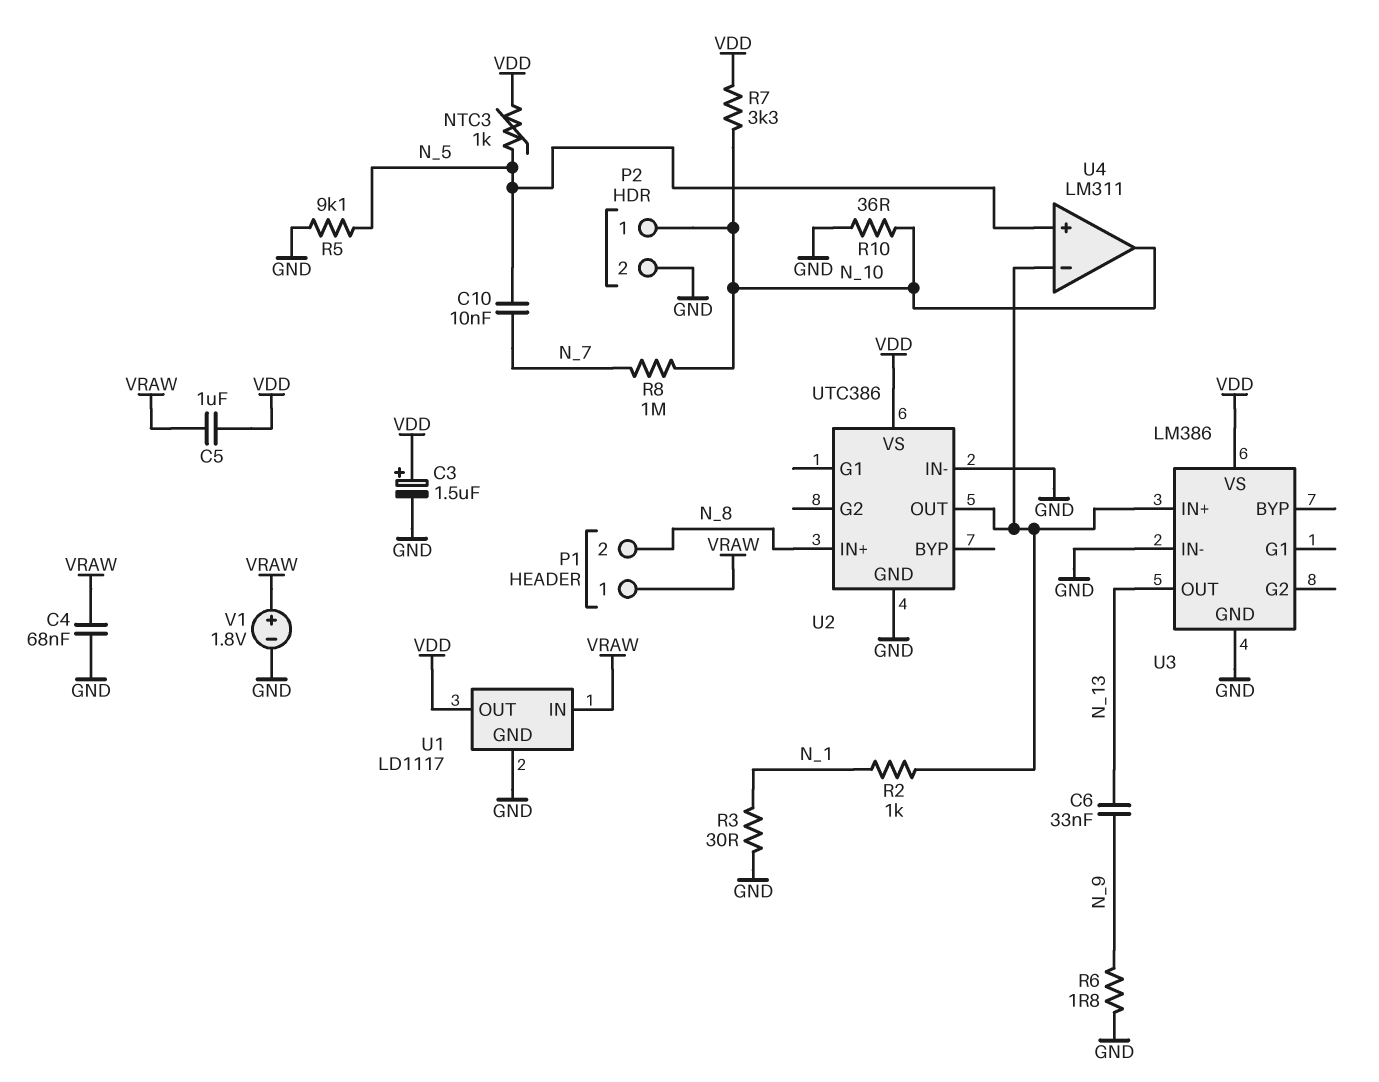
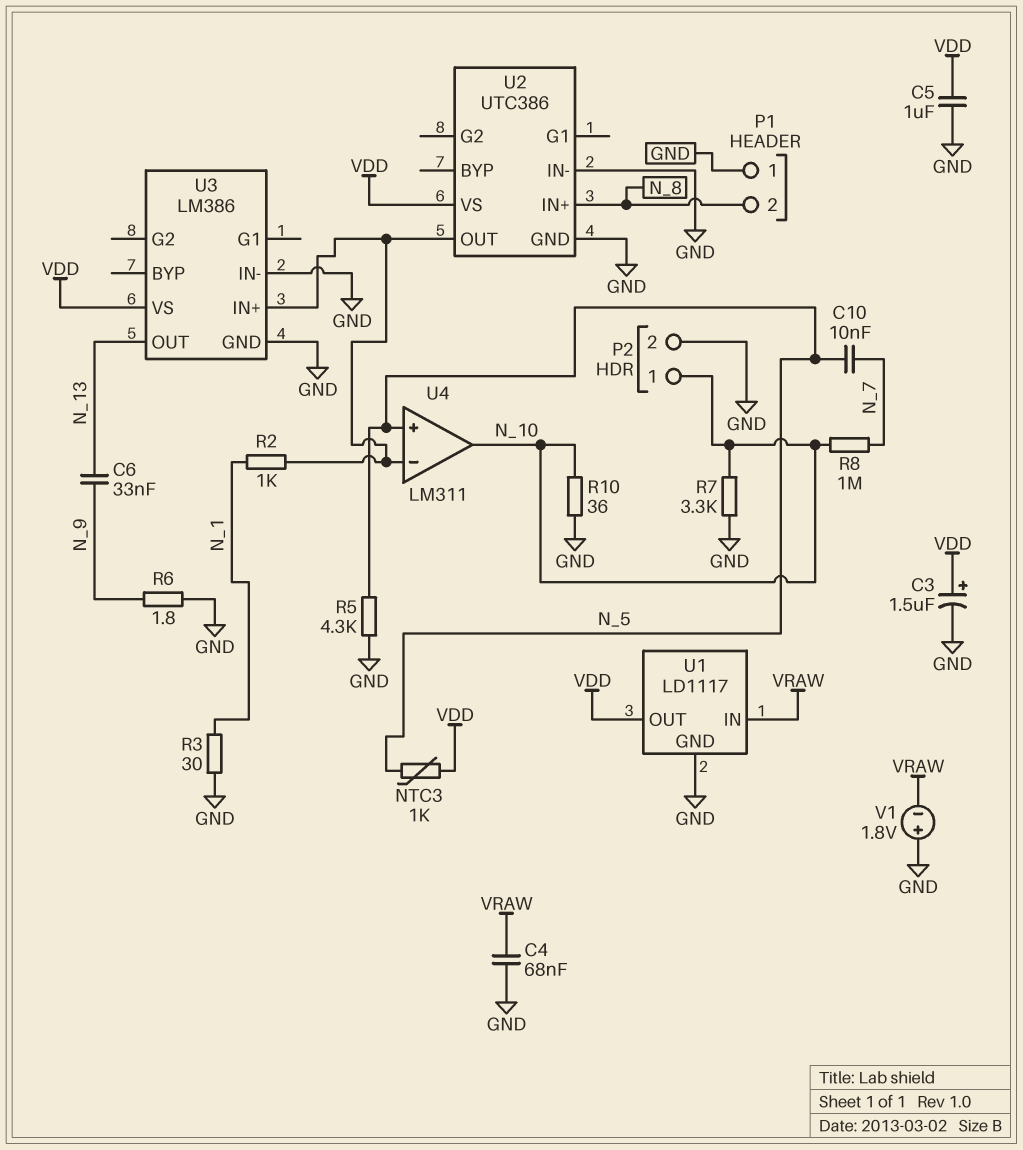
C5: 1uF (VDD, VRAW) -> 1uF (GND, VDD)
P1 pin 1: VRAW -> GND
R5: 9.1k (GND, N_5) -> 4.3k (GND, N_5)
R7: 3.3k (N_10, VDD) -> 3.3k (GND, N_10)
V1: 1.8V (plus VRAW, minus GND) -> 1.8V (plus GND, minus VRAW)

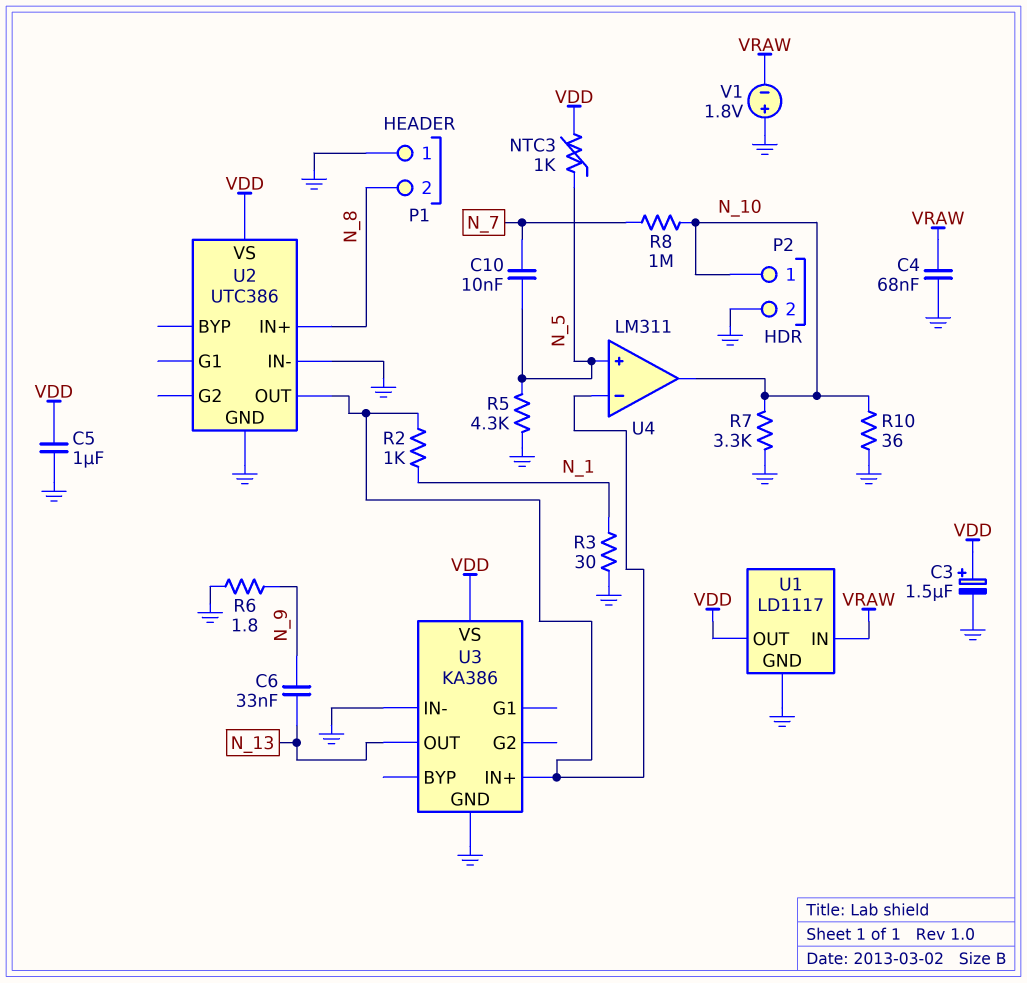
U3: LM386 -> KA386

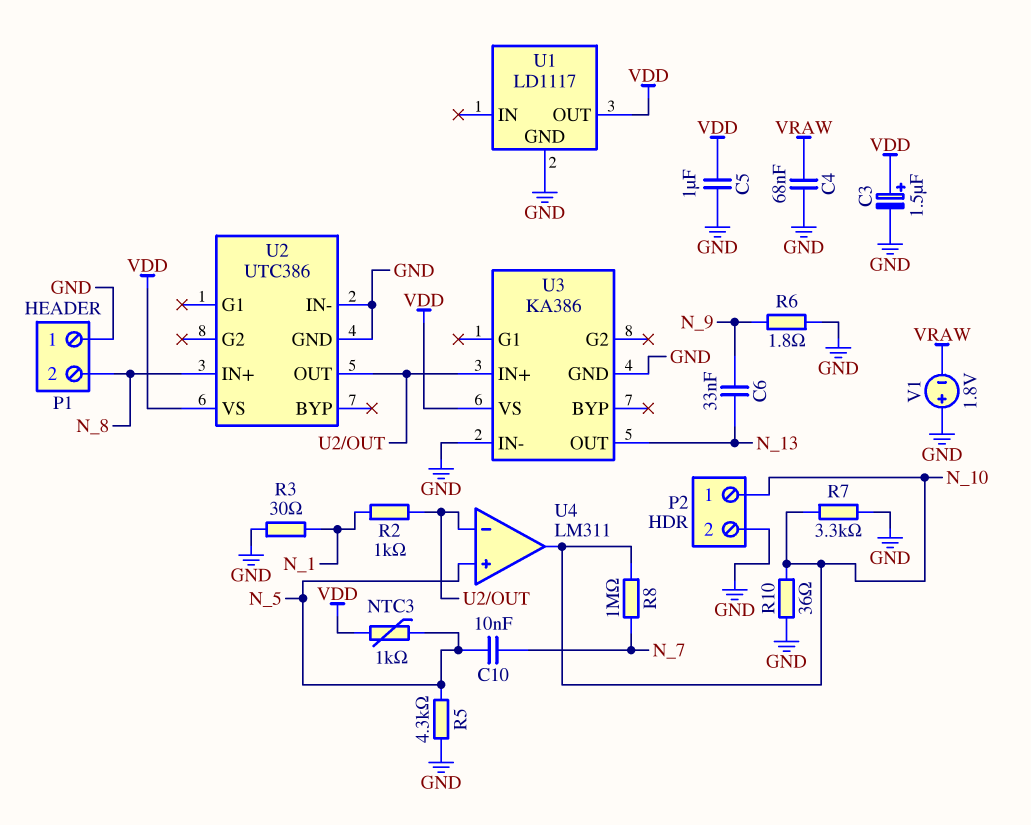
U1 pin IN: VRAW -> none

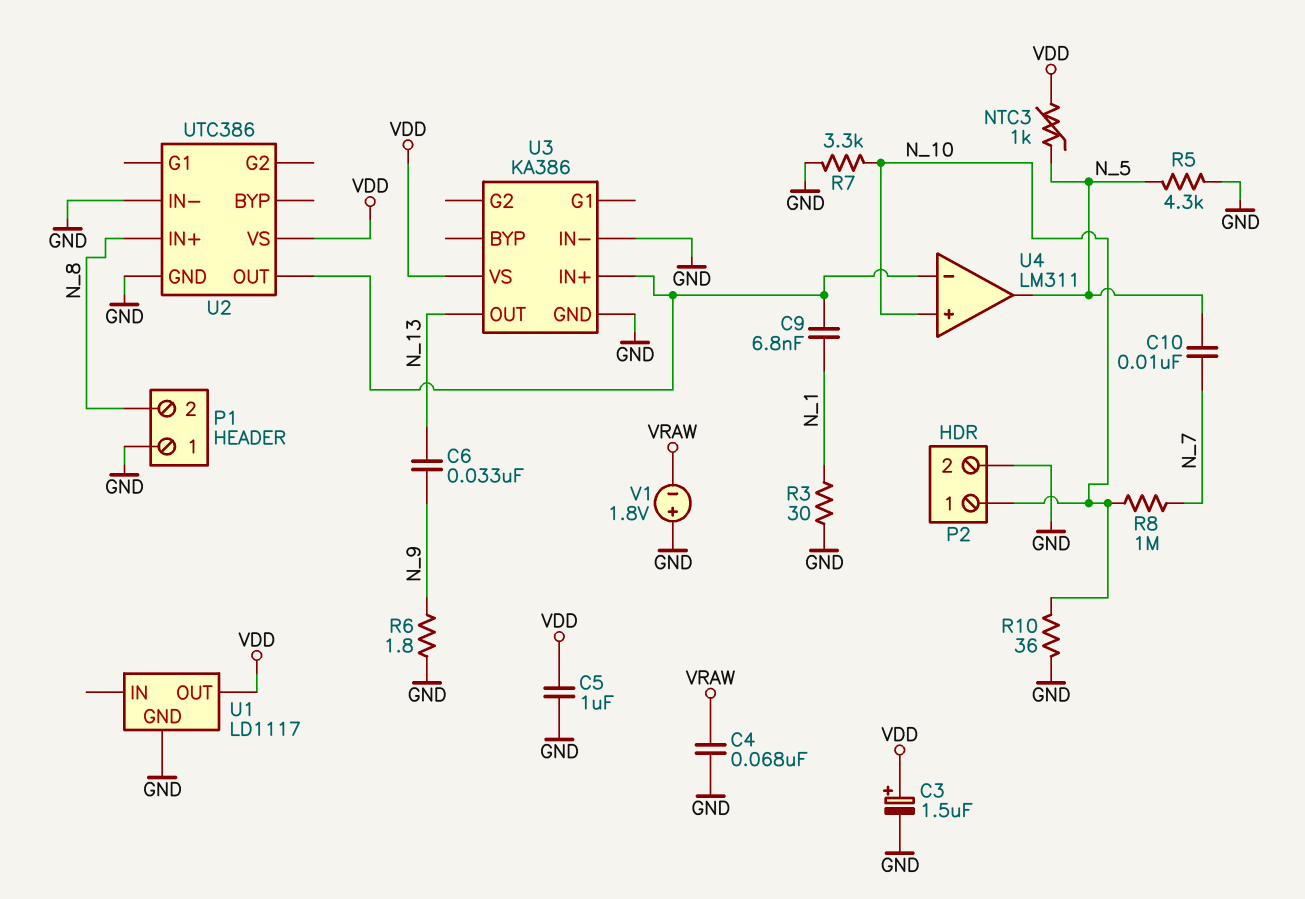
C9: none -> 6.8nF (N_1, U2/OUT)
R2: 1k (N_1, U2/OUT) -> none
U4 pin in+: N_5 -> N_10
U4 pin out: N_10 -> N_5

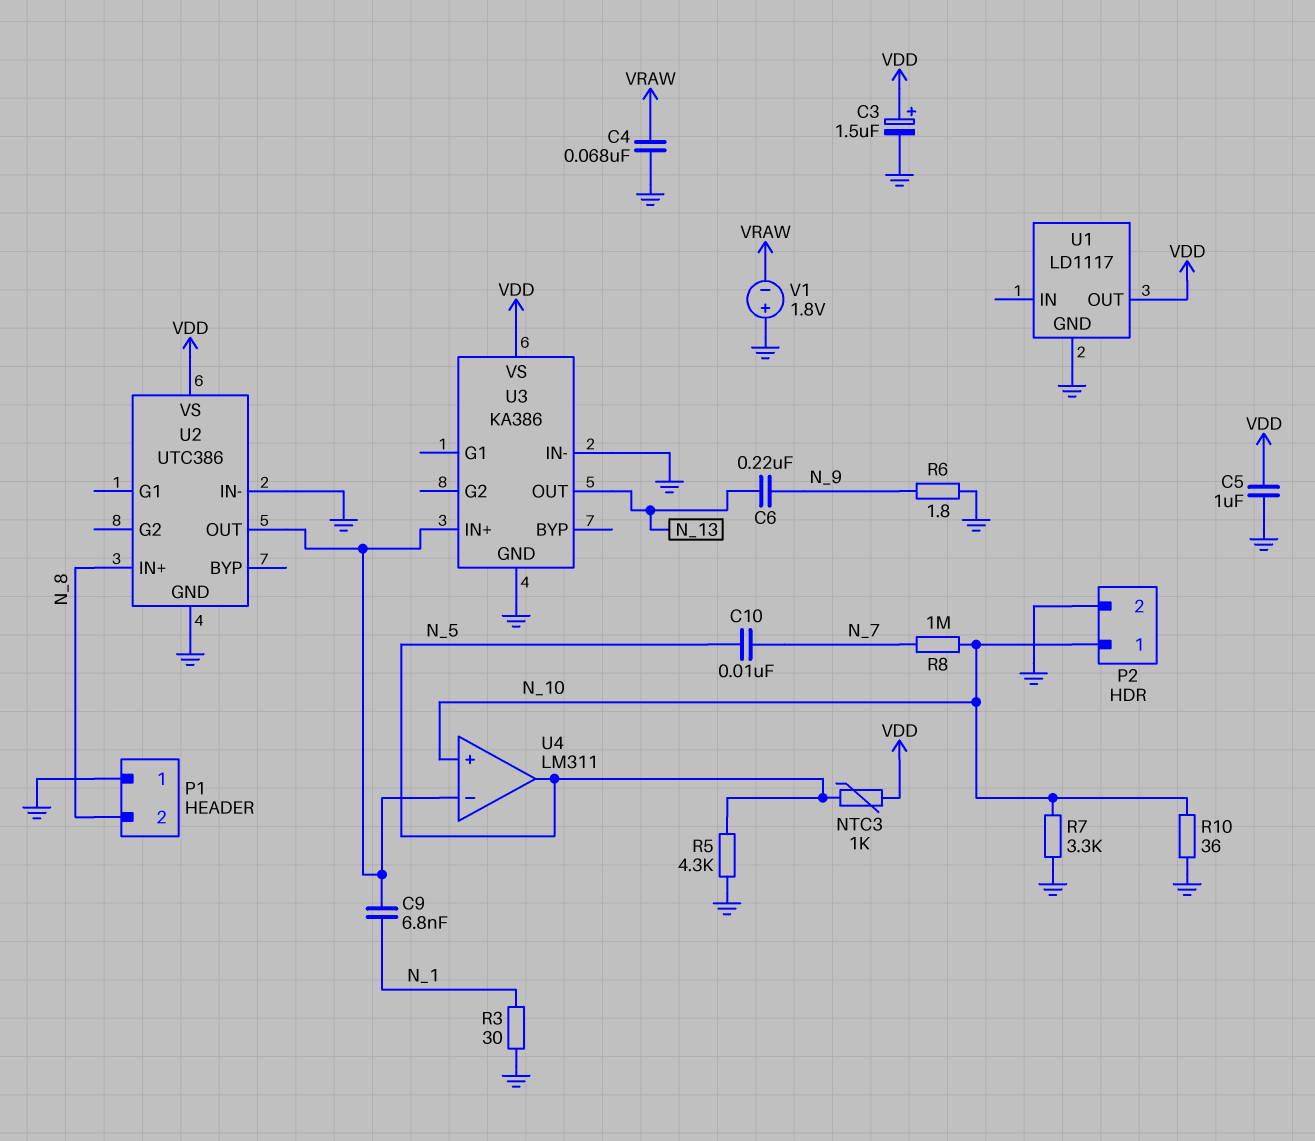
C6: 33nF (N_9, N_13) -> 220nF (N_9, N_13)

